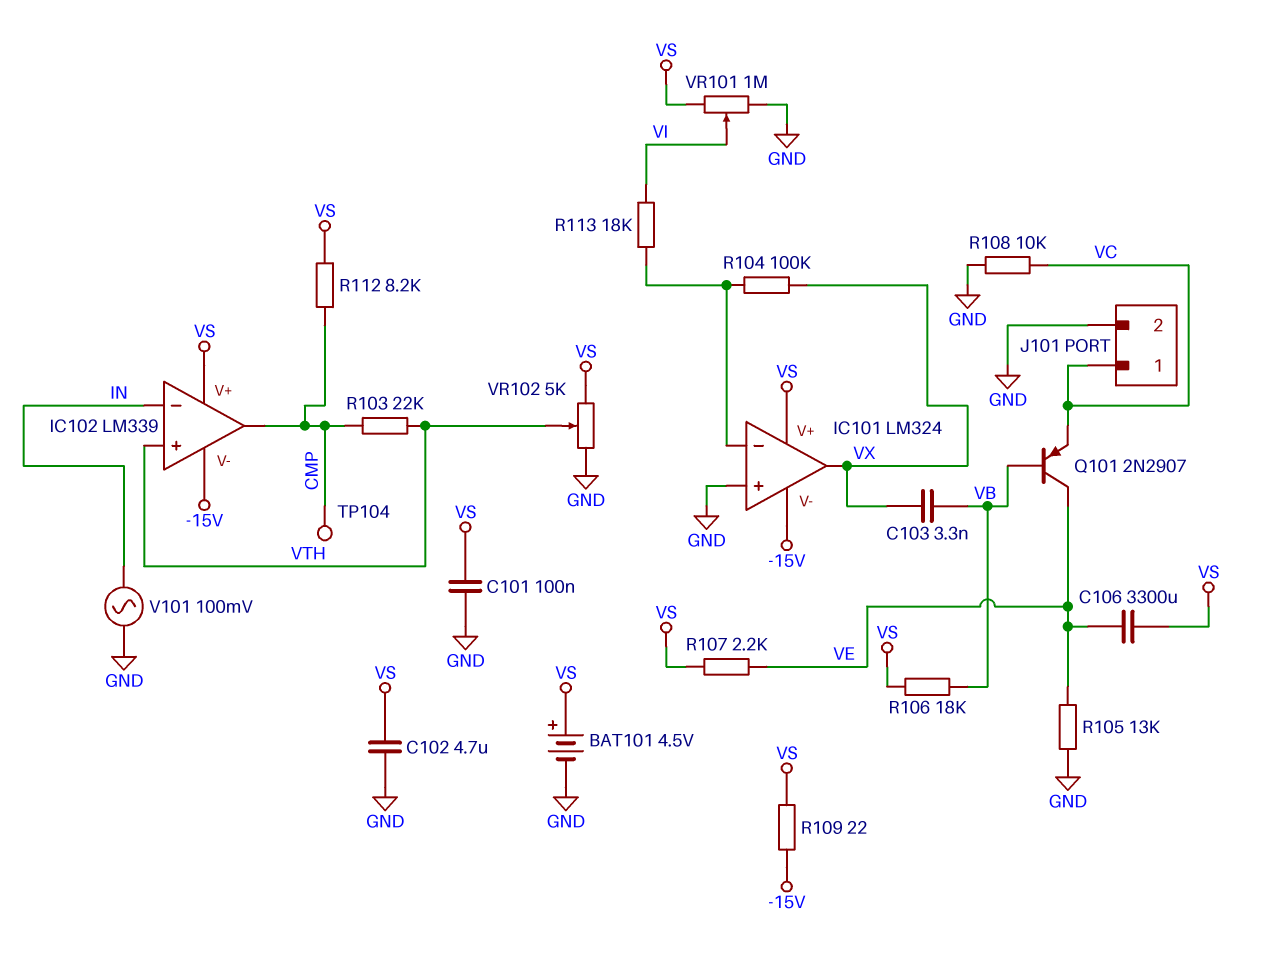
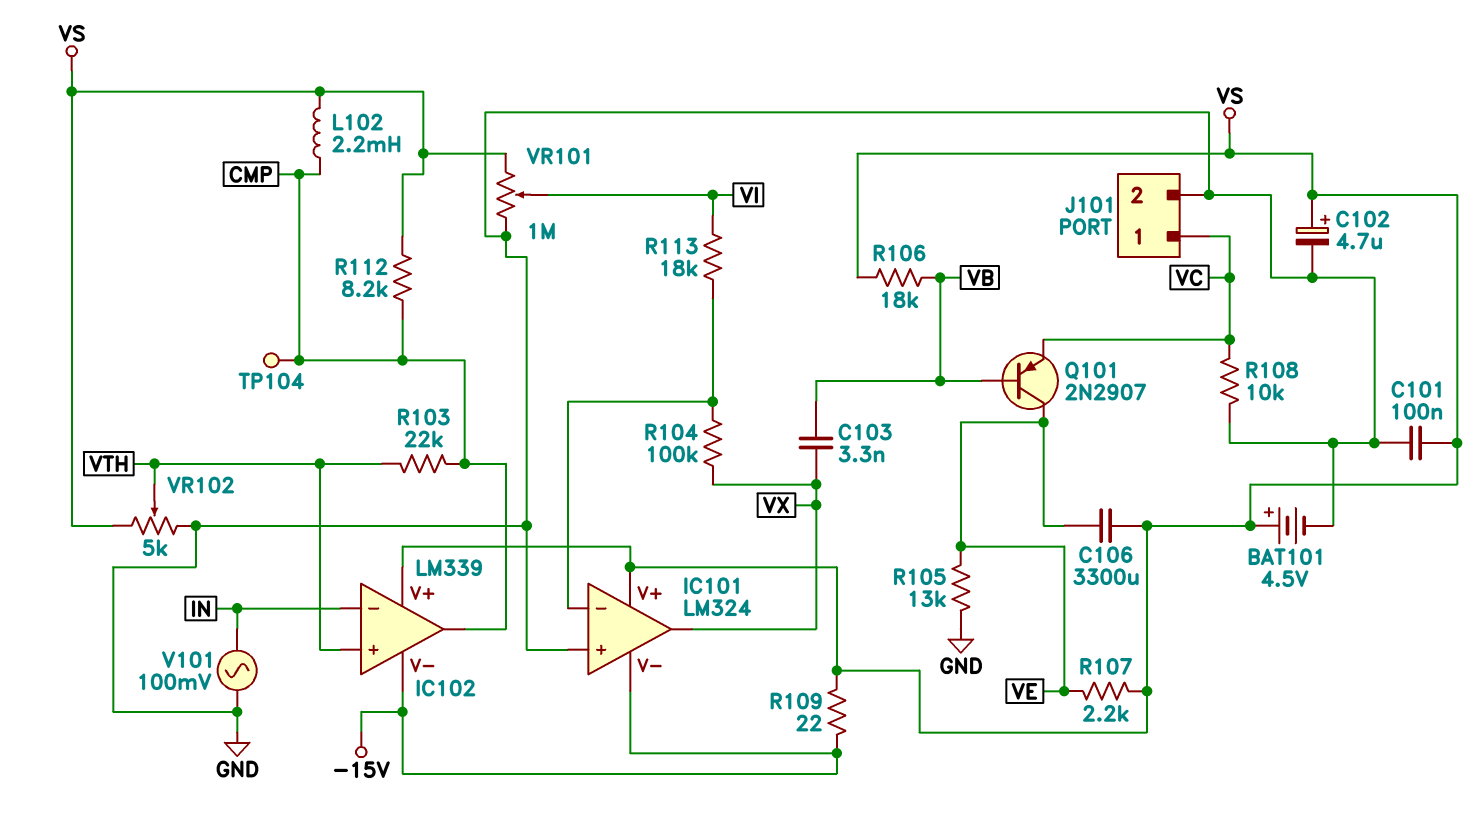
C102: 4.7uF (GND, VS) -> 4.7uF (plus VS, minus GND)
L102: none -> 2.2mH (CMP, VS)

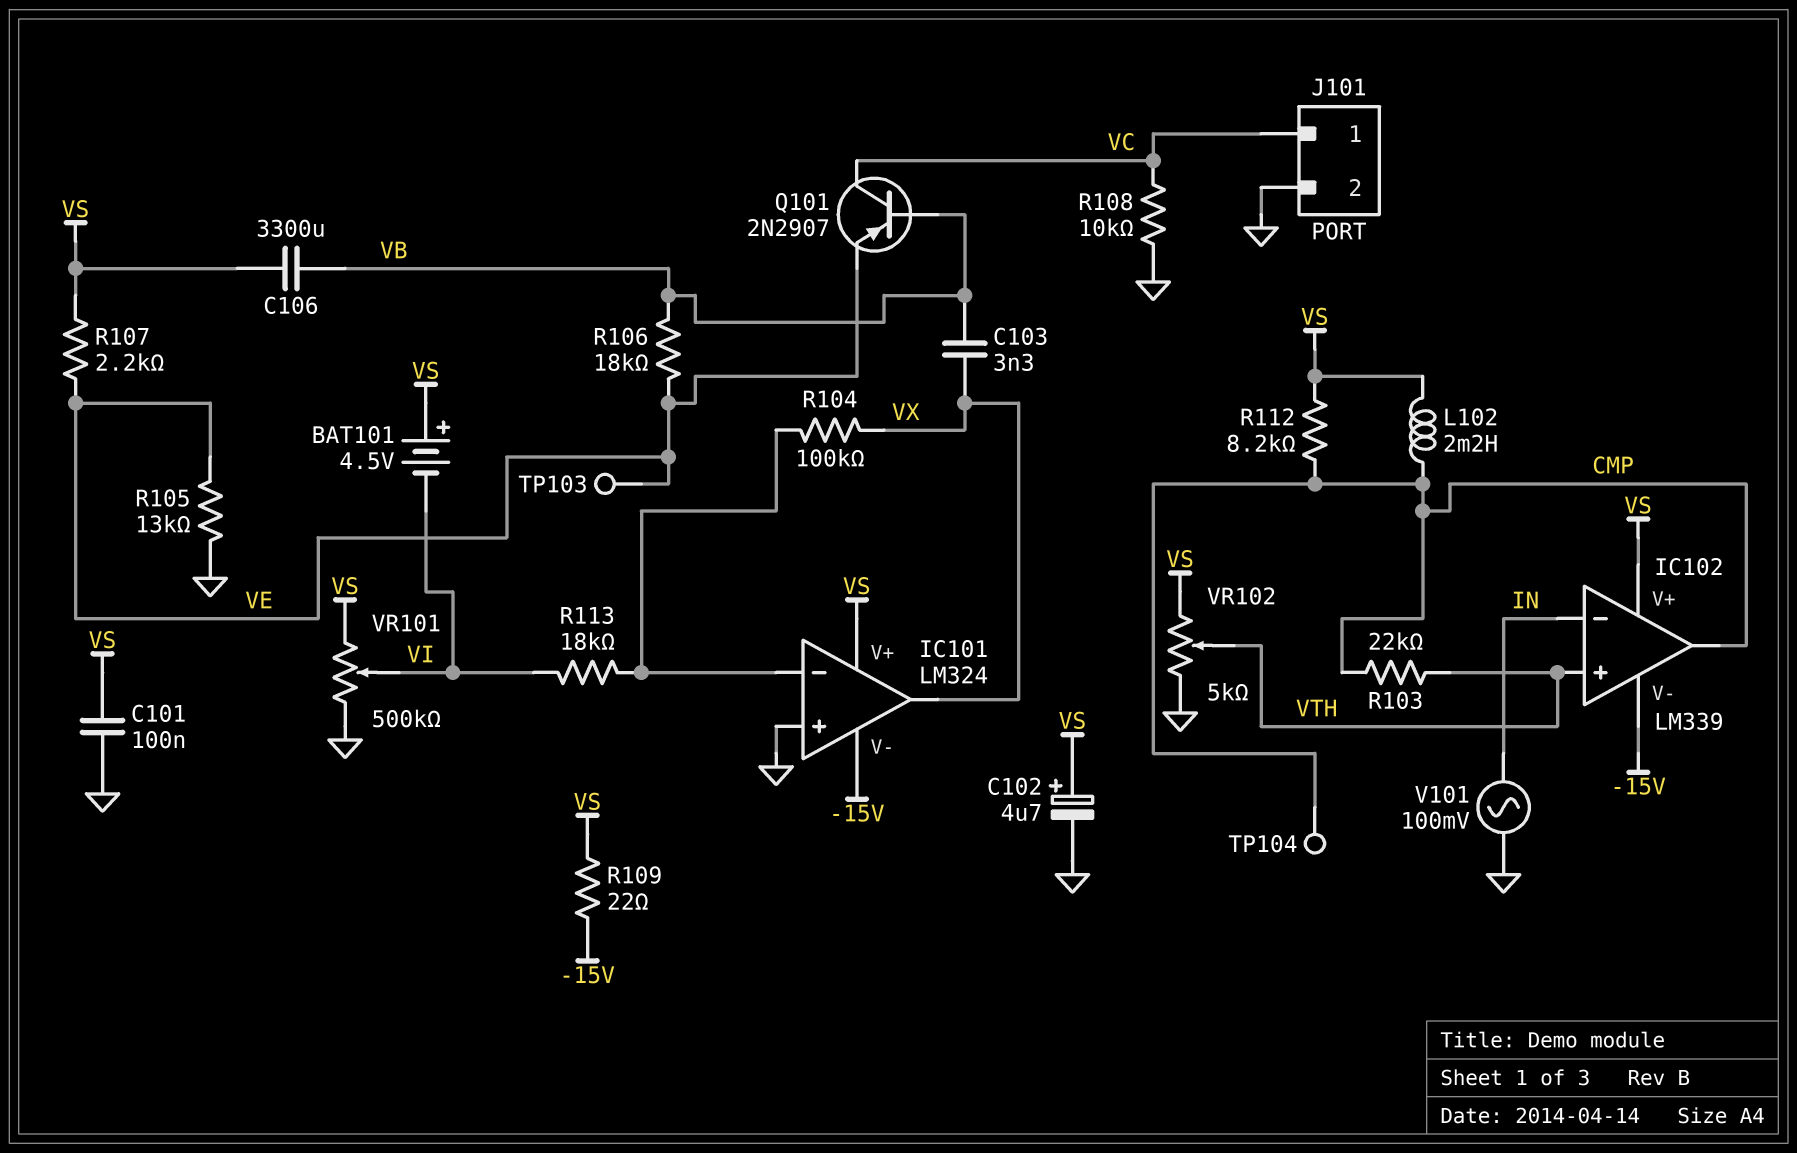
BAT101: 4.5V (plus VS, minus GND) -> 4.5V (plus VS, minus VI)
C106: 3300uF (VE, VS) -> 3300uF (VB, VS)
Q101: PNP 2N2907 (B VB, C VE, E VC) -> PNP 2N2907 (B VB, C VC, E VE)
R106: 18k (VB, VS) -> 18k (VB, VE)
TP103: none -> test point (VE)
VR101: 1M (GND, VS, wiper VI) -> 500k (GND, VS, wiper VI)

